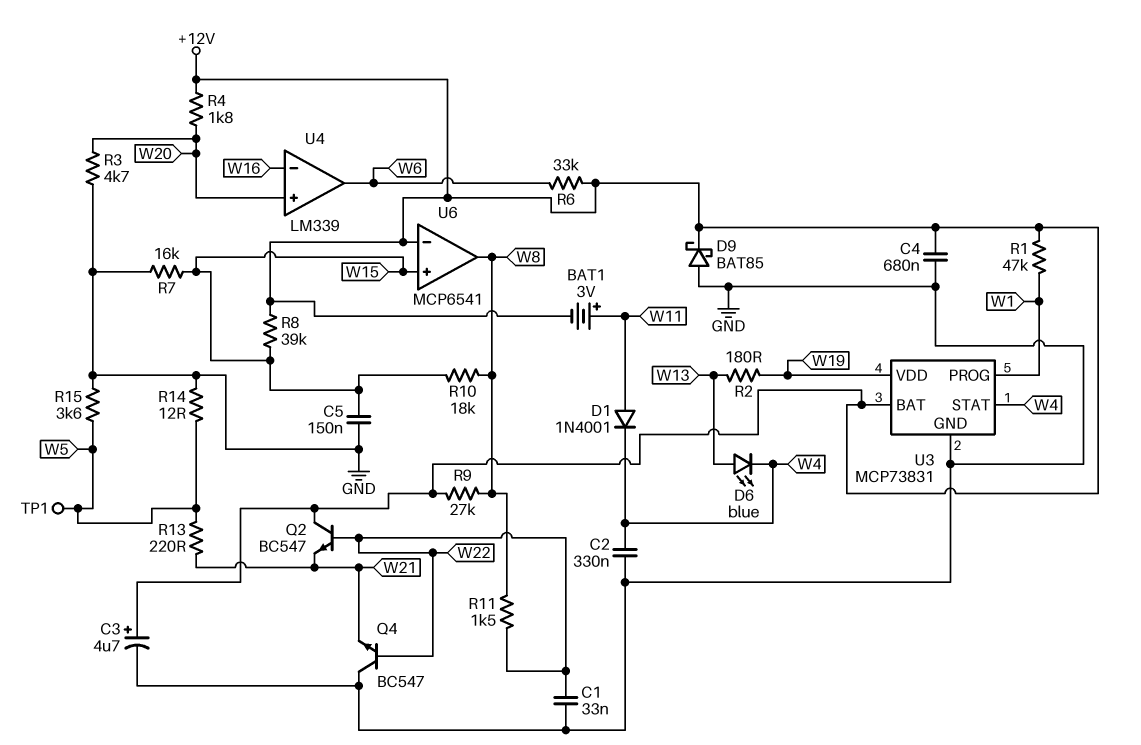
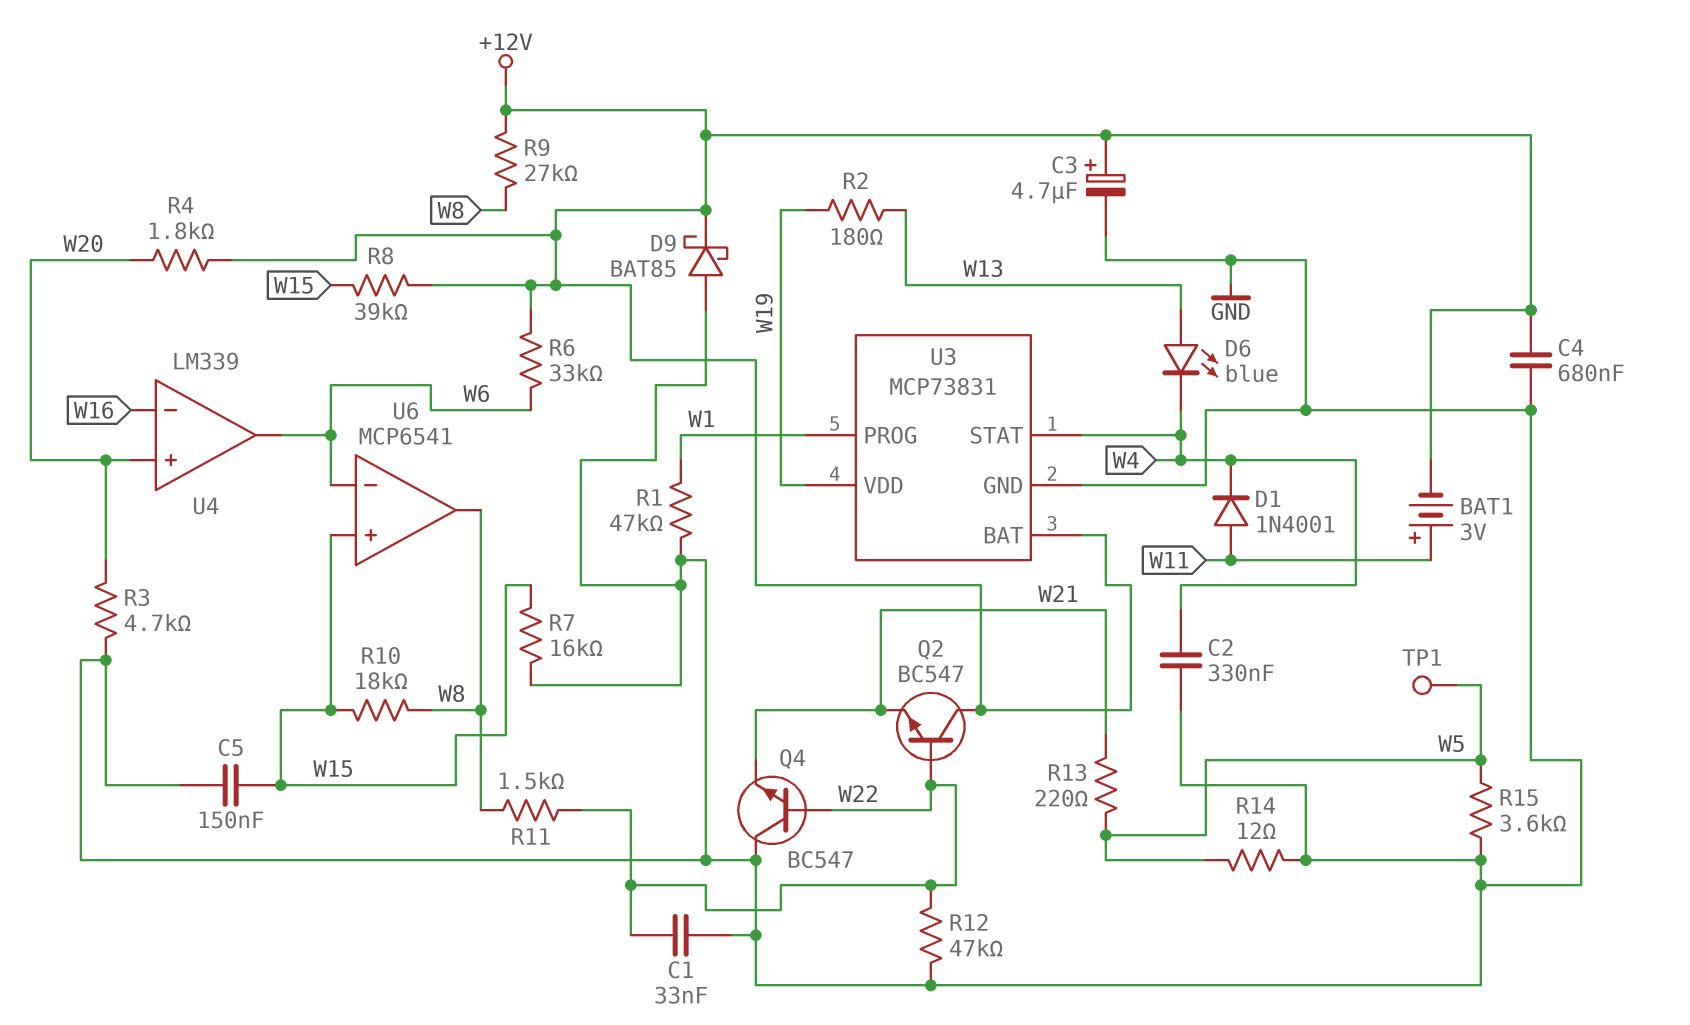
R1: 47k (+12V, W1) -> 47k (GND, W1)
R12: none -> 47k (GND, W22)
U6 pin in-: +12V -> W6

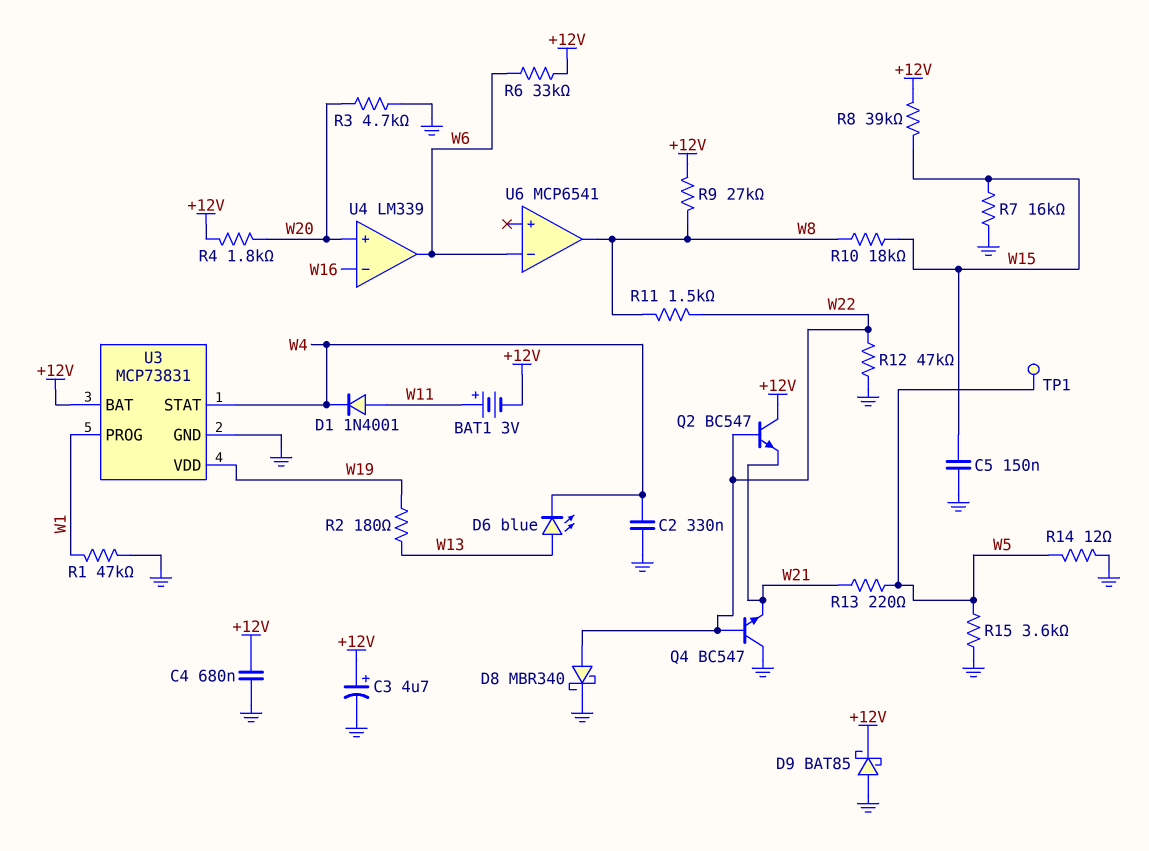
C1: 33nF (GND, W22) -> none
D8: none -> schottky MBR340 (A W22, K GND)
U6 pin in+: W15 -> none

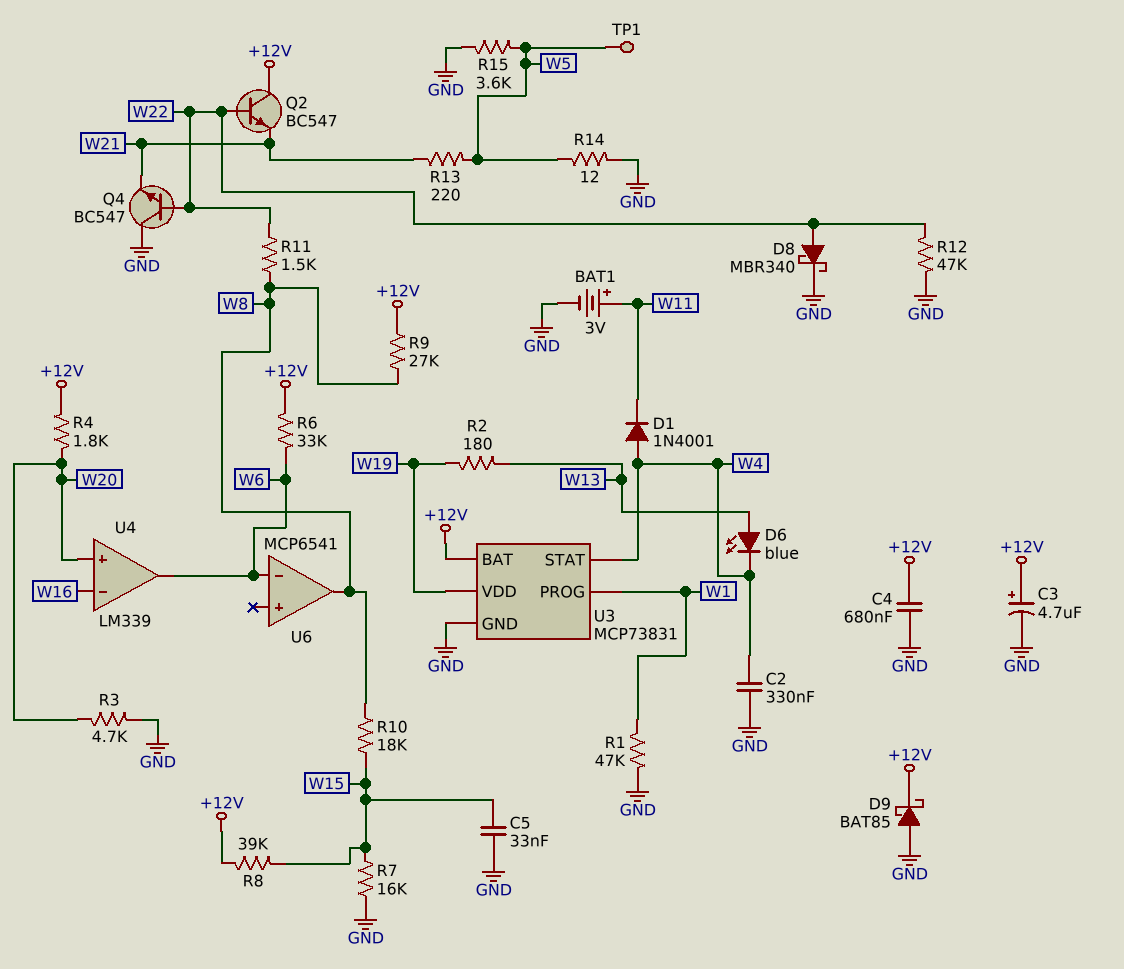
BAT1: 3V (plus W11, minus +12V) -> 3V (plus W11, minus GND)
C5: 150nF (GND, W15) -> 33nF (GND, W15)
D1: diode 1N4001 (A W11, K W4) -> diode 1N4001 (A W4, K W11)

